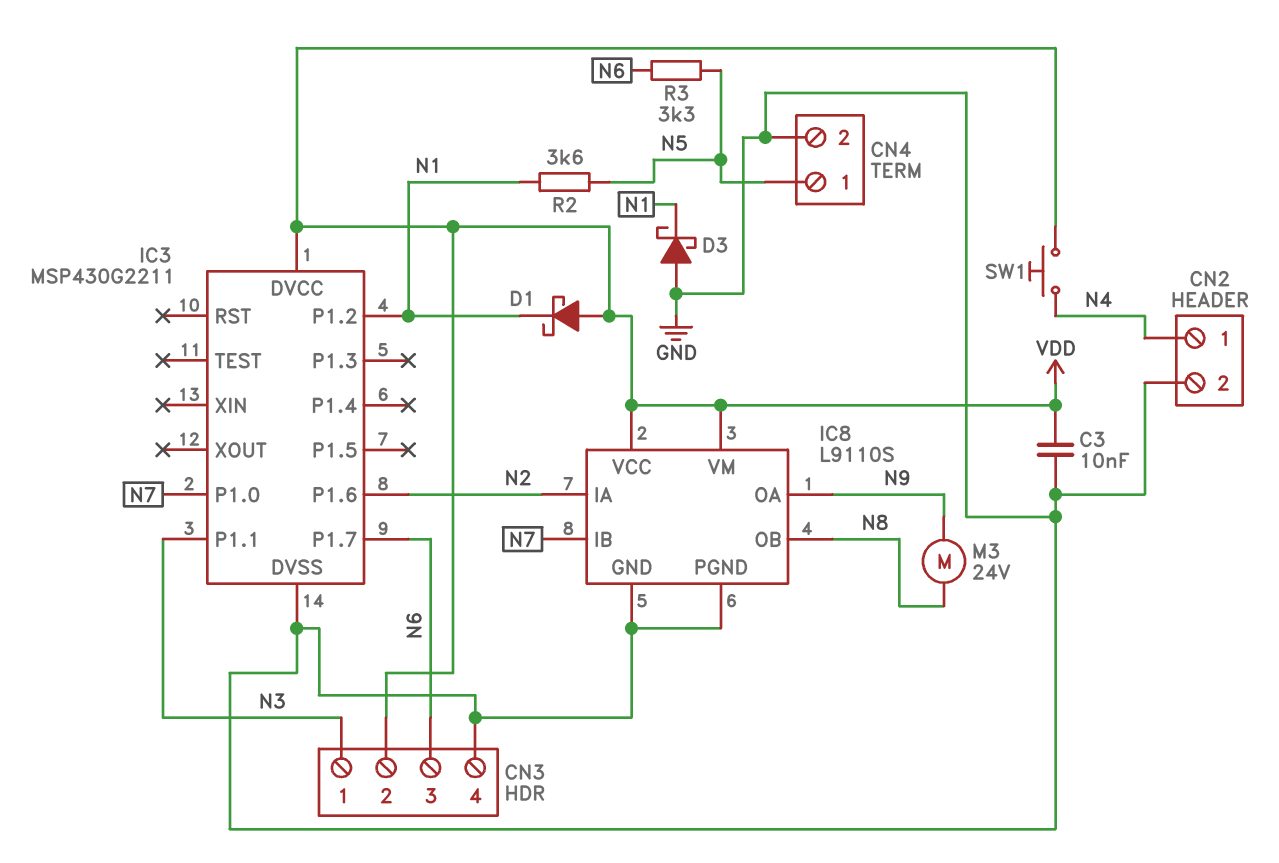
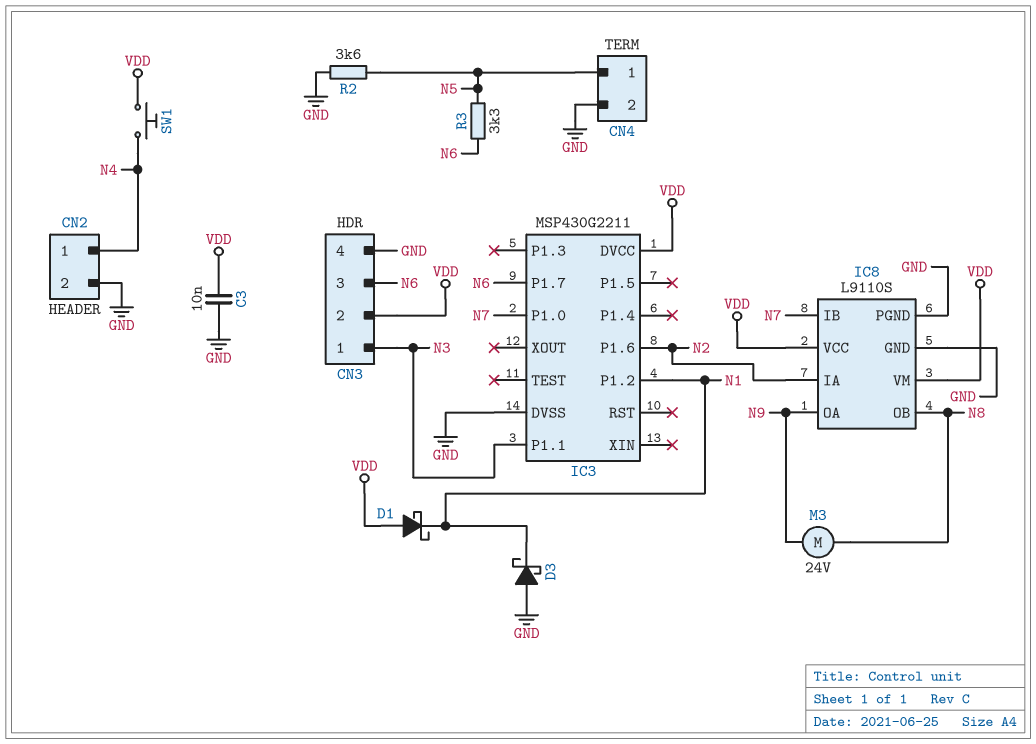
R2: 3.6k (N1, N5) -> 3.6k (GND, N5)

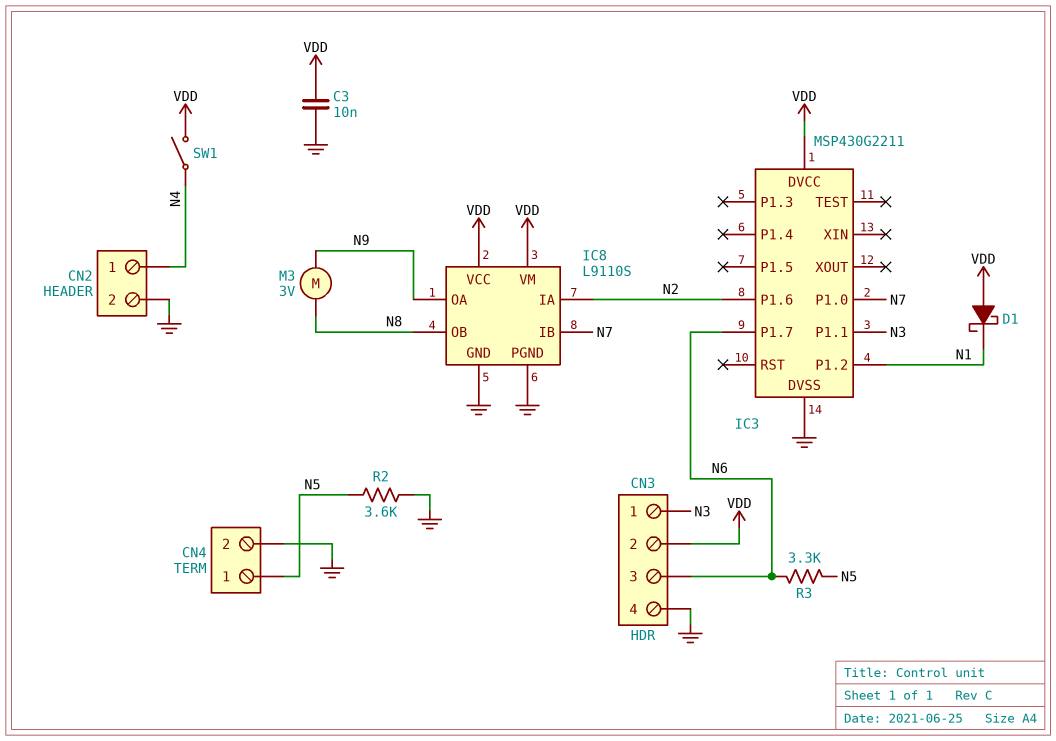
D3: schottky (A GND, K N1) -> none
M3: motor 24V (N8, N9) -> motor 3V (N8, N9)
SW1: button (N4, VDD) -> switch (N4, VDD)

